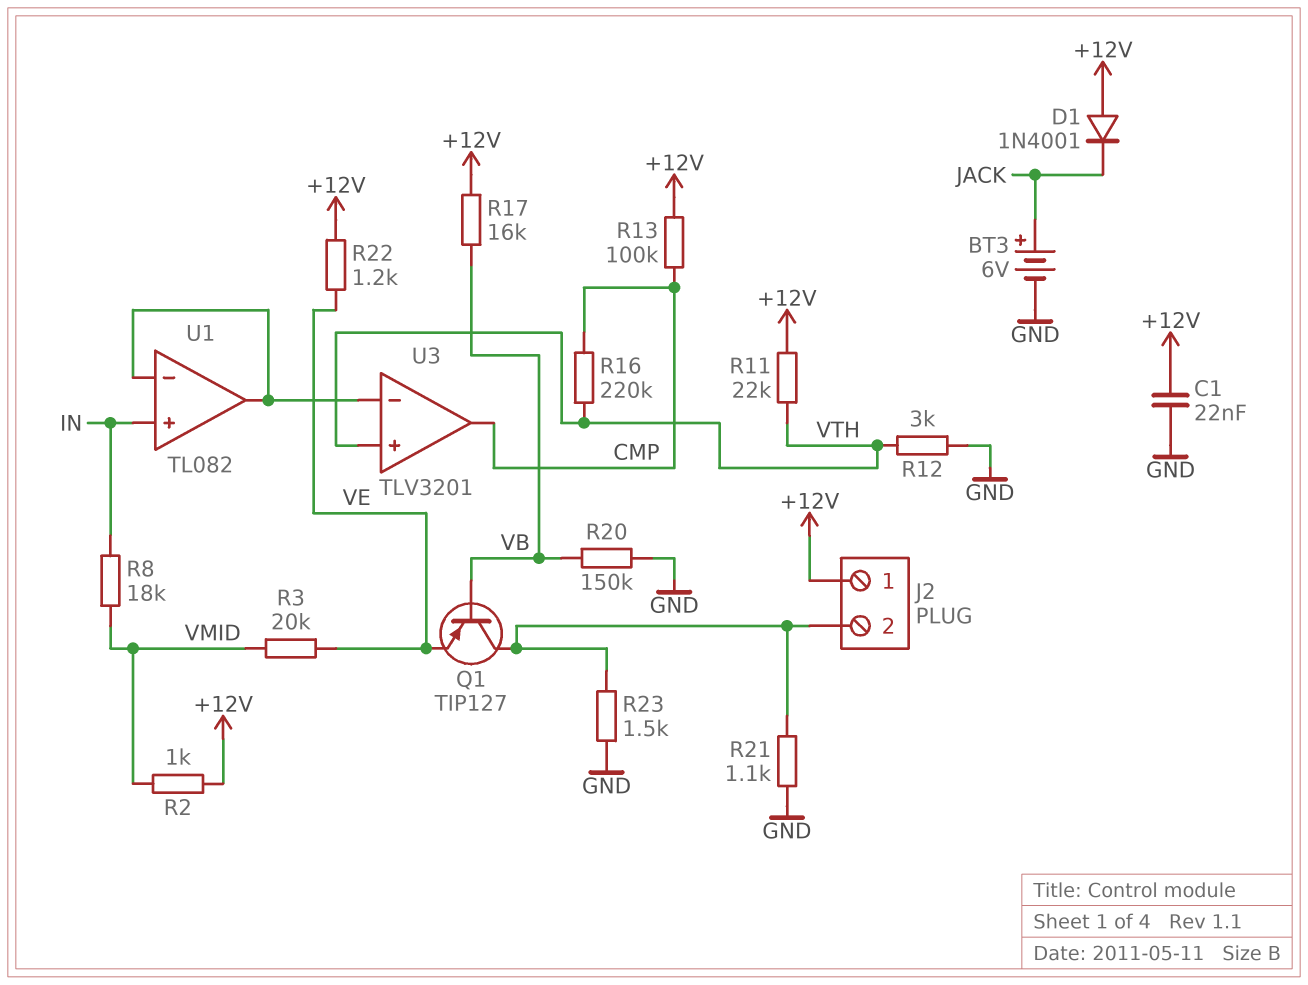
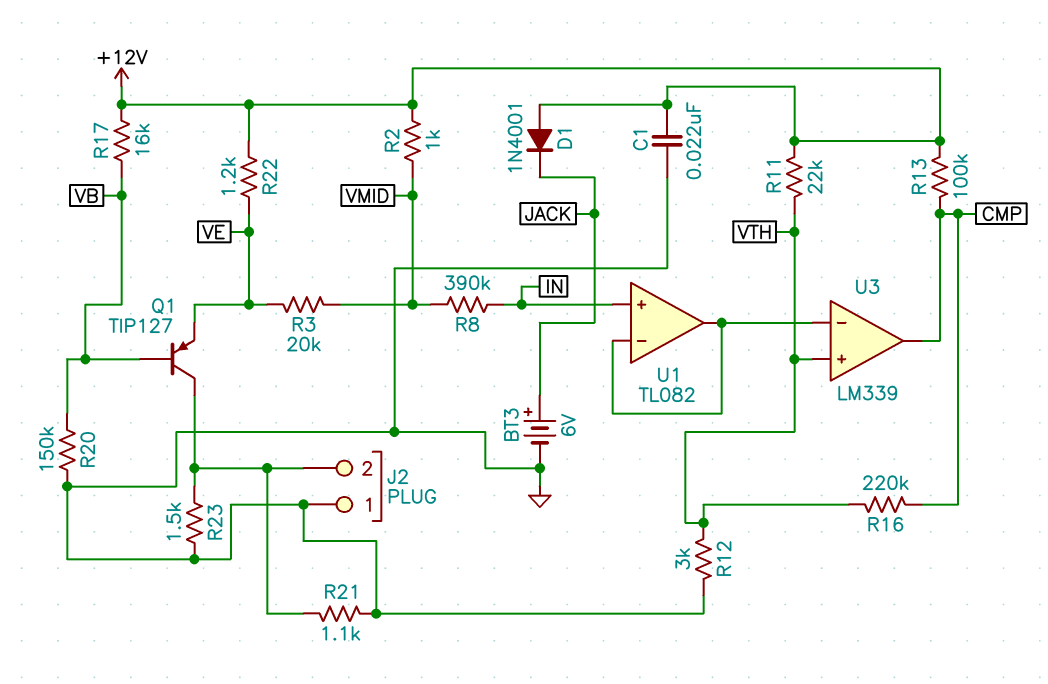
J2 pin 1: +12V -> GND
R8: 18k (IN, VMID) -> 390k (IN, VMID)
U3: TLV3201 -> LM339

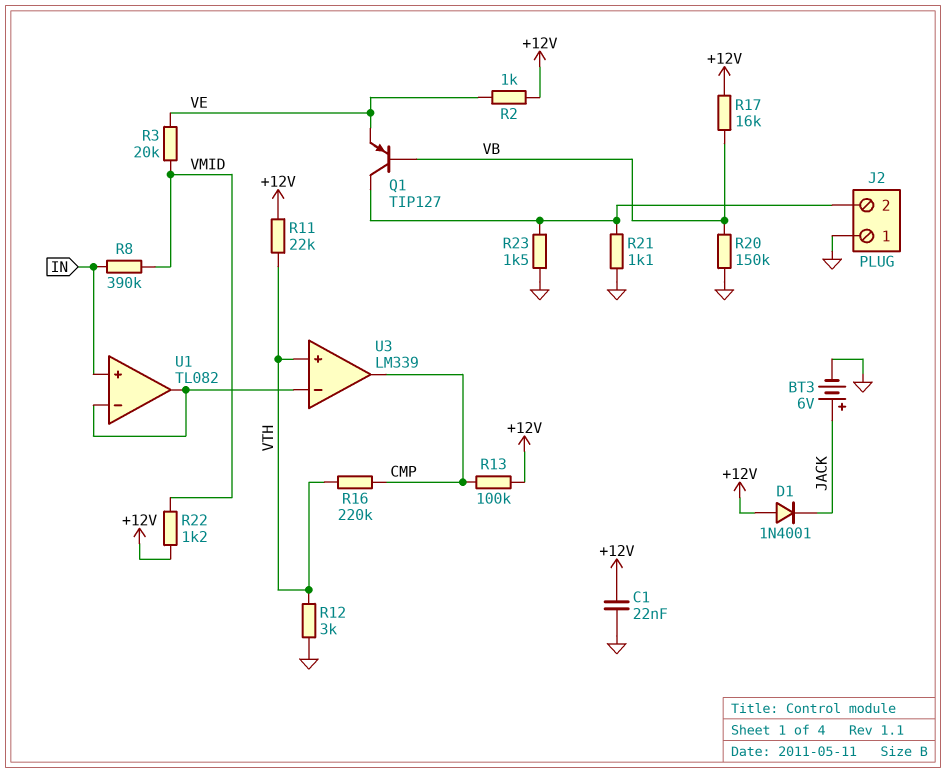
R2: 1k (+12V, VMID) -> 1k (+12V, VE)
R22: 1.2k (+12V, VE) -> 1.2k (+12V, VMID)

